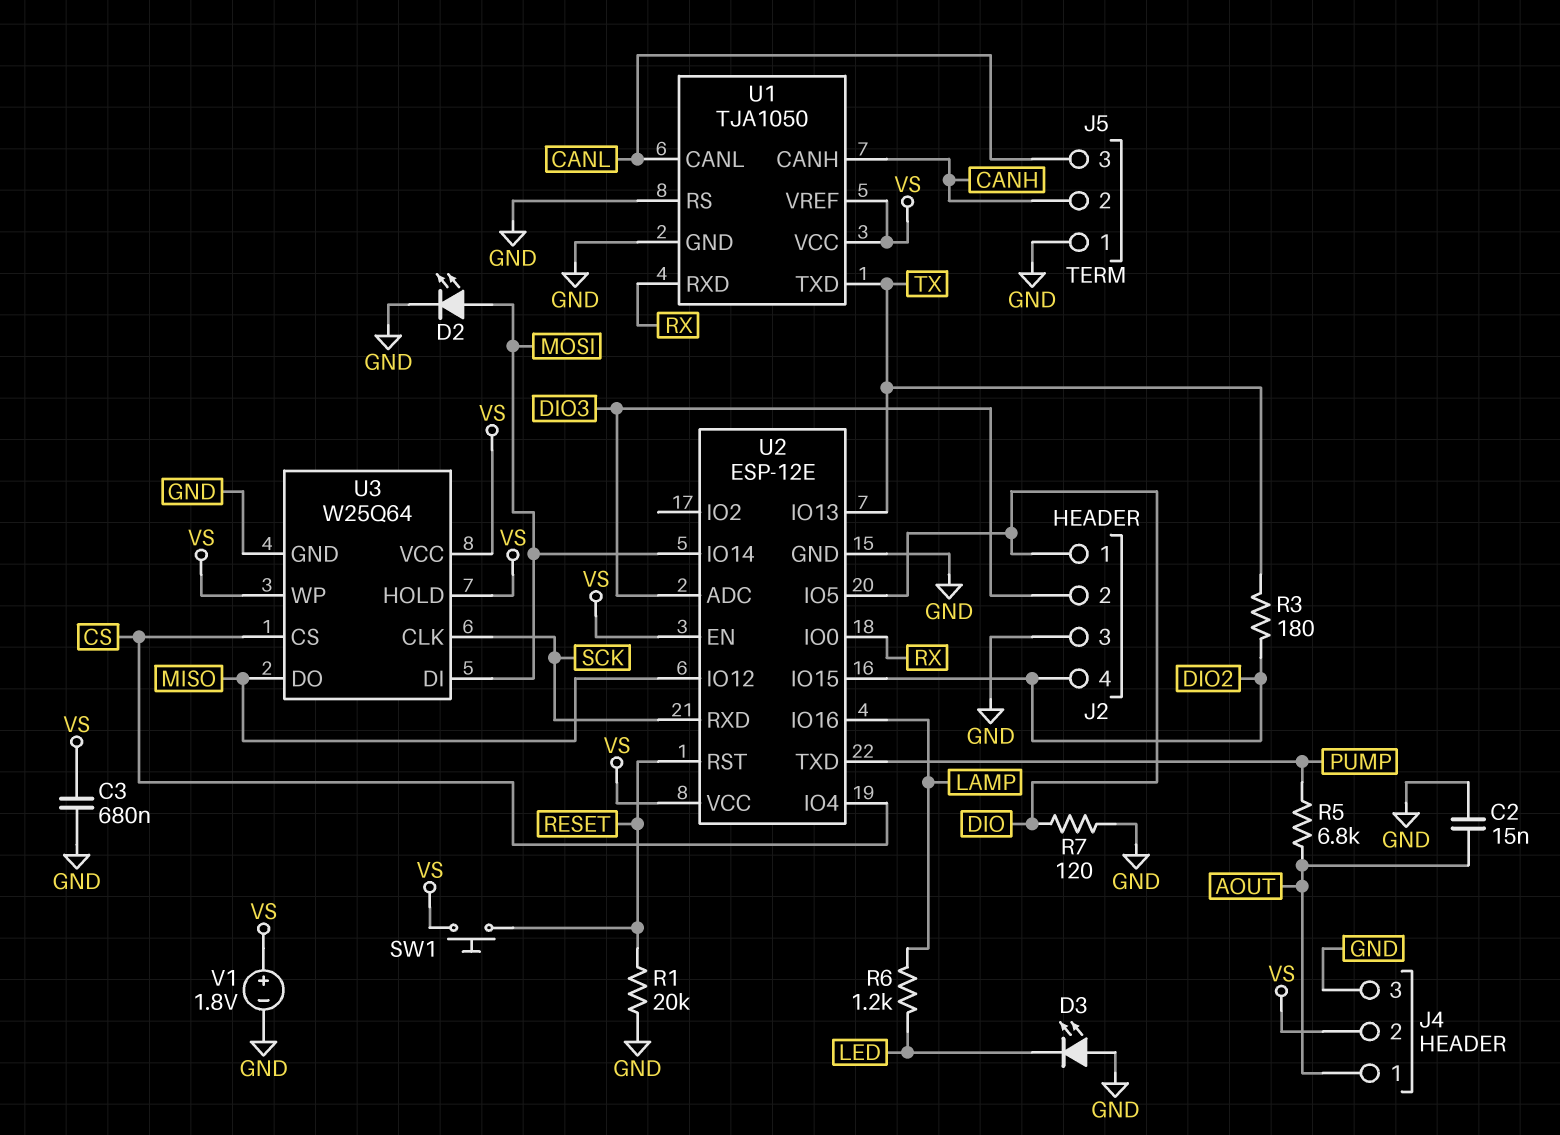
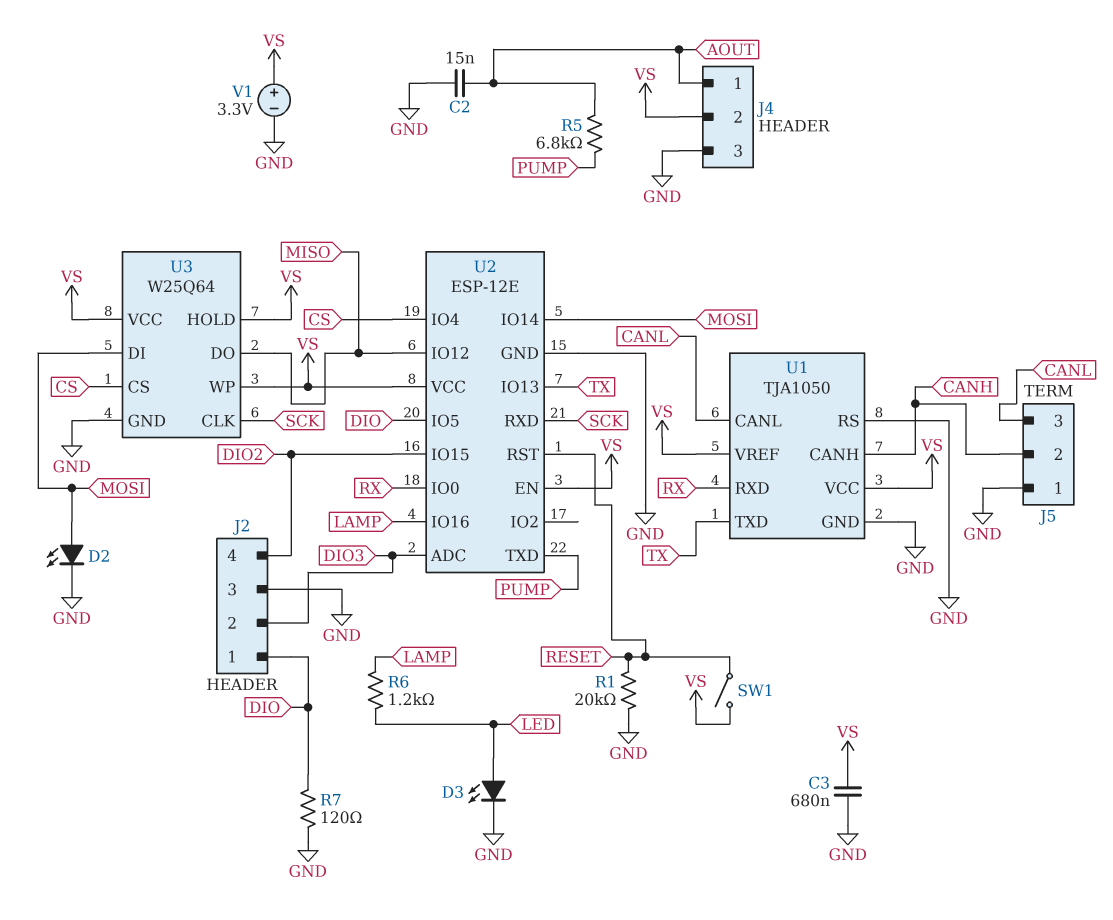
D3: LED (A GND, K LED) -> LED (A LED, K GND)
R3: 180 (DIO2, TX) -> none
SW1: button (RESET, VS) -> switch (RESET, VS)
V1: 1.8V (plus VS, minus GND) -> 3.3V (plus VS, minus GND)

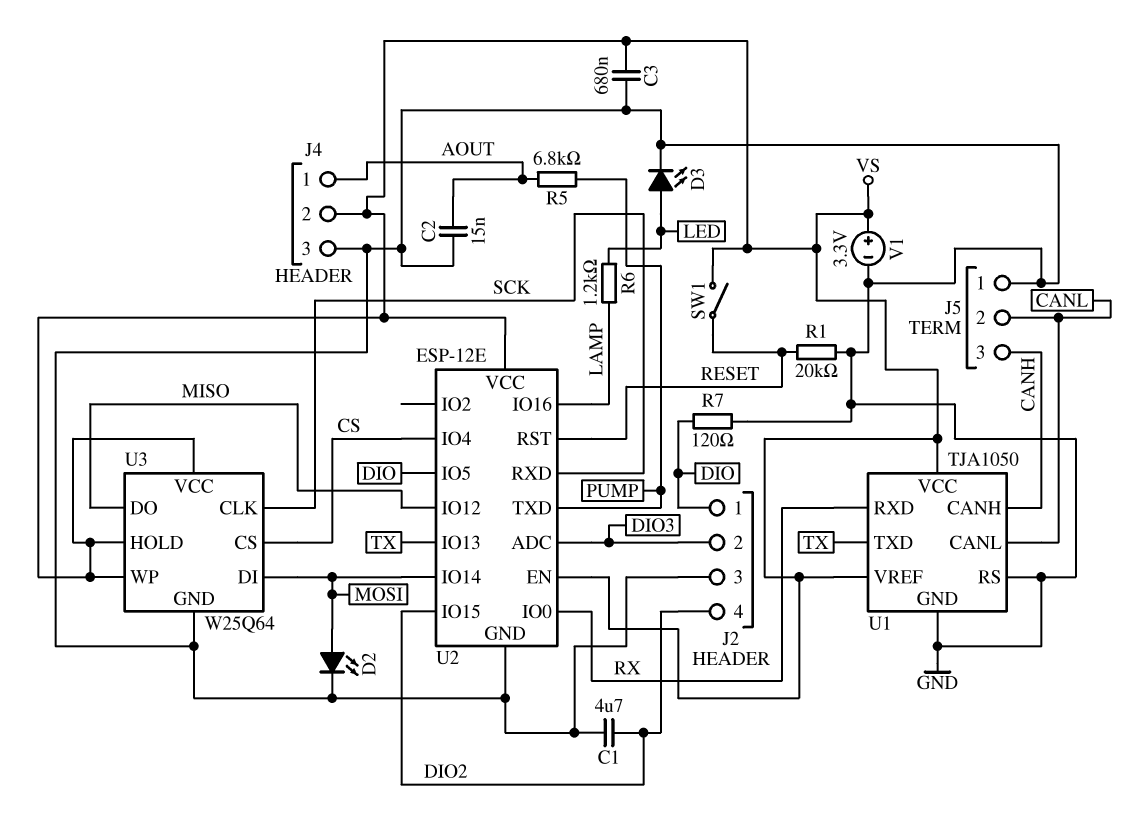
C1: none -> 4.7uF (DIO2, GND)
J5 pin 2: CANH -> CANL
J5 pin 3: CANL -> CANH

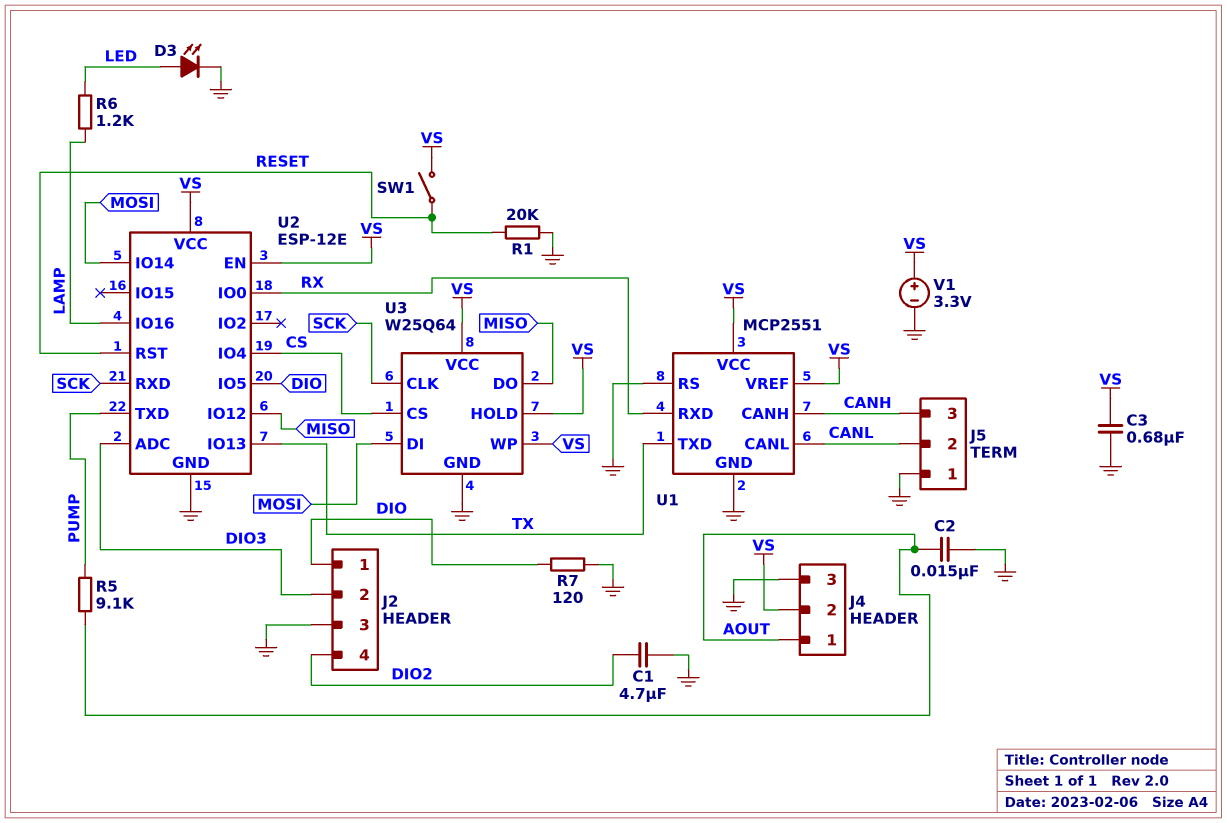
D2: LED (A MOSI, K GND) -> none
R5: 6.8k (AOUT, PUMP) -> 9.1k (AOUT, PUMP)
U1: TJA1050 -> MCP2551
U2 pin IO15: DIO2 -> none

